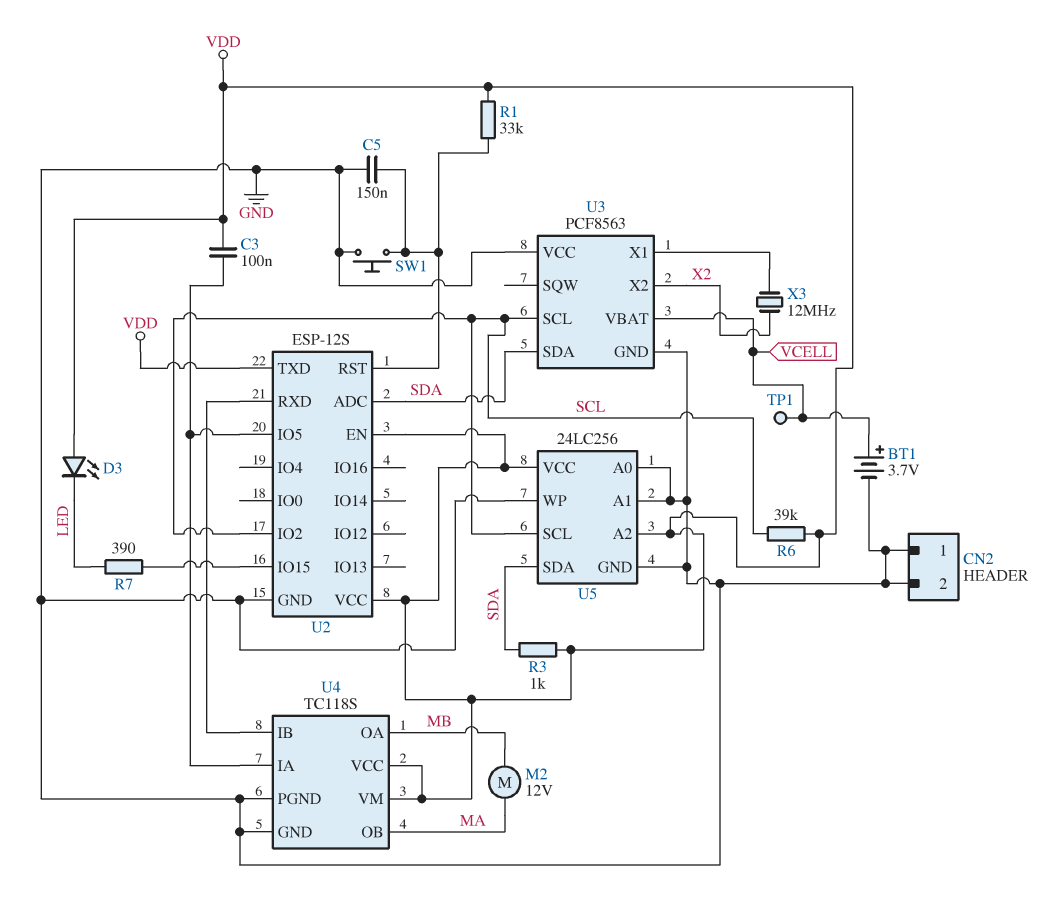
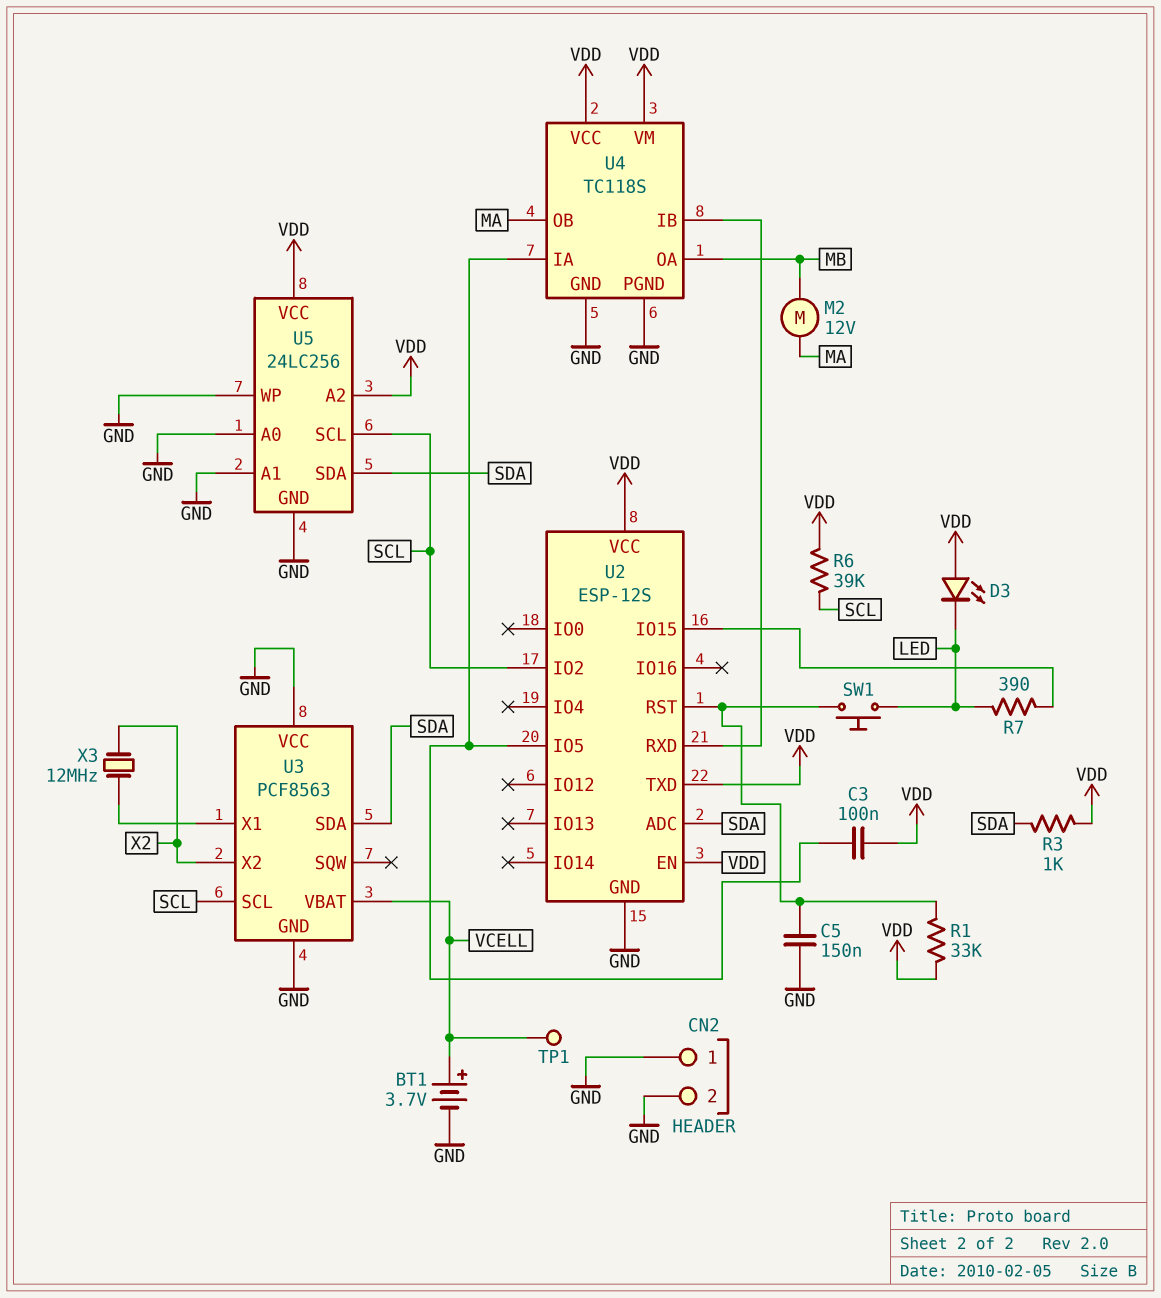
SW1: button (GND, U2/RST) -> button (LED, U2/RST)

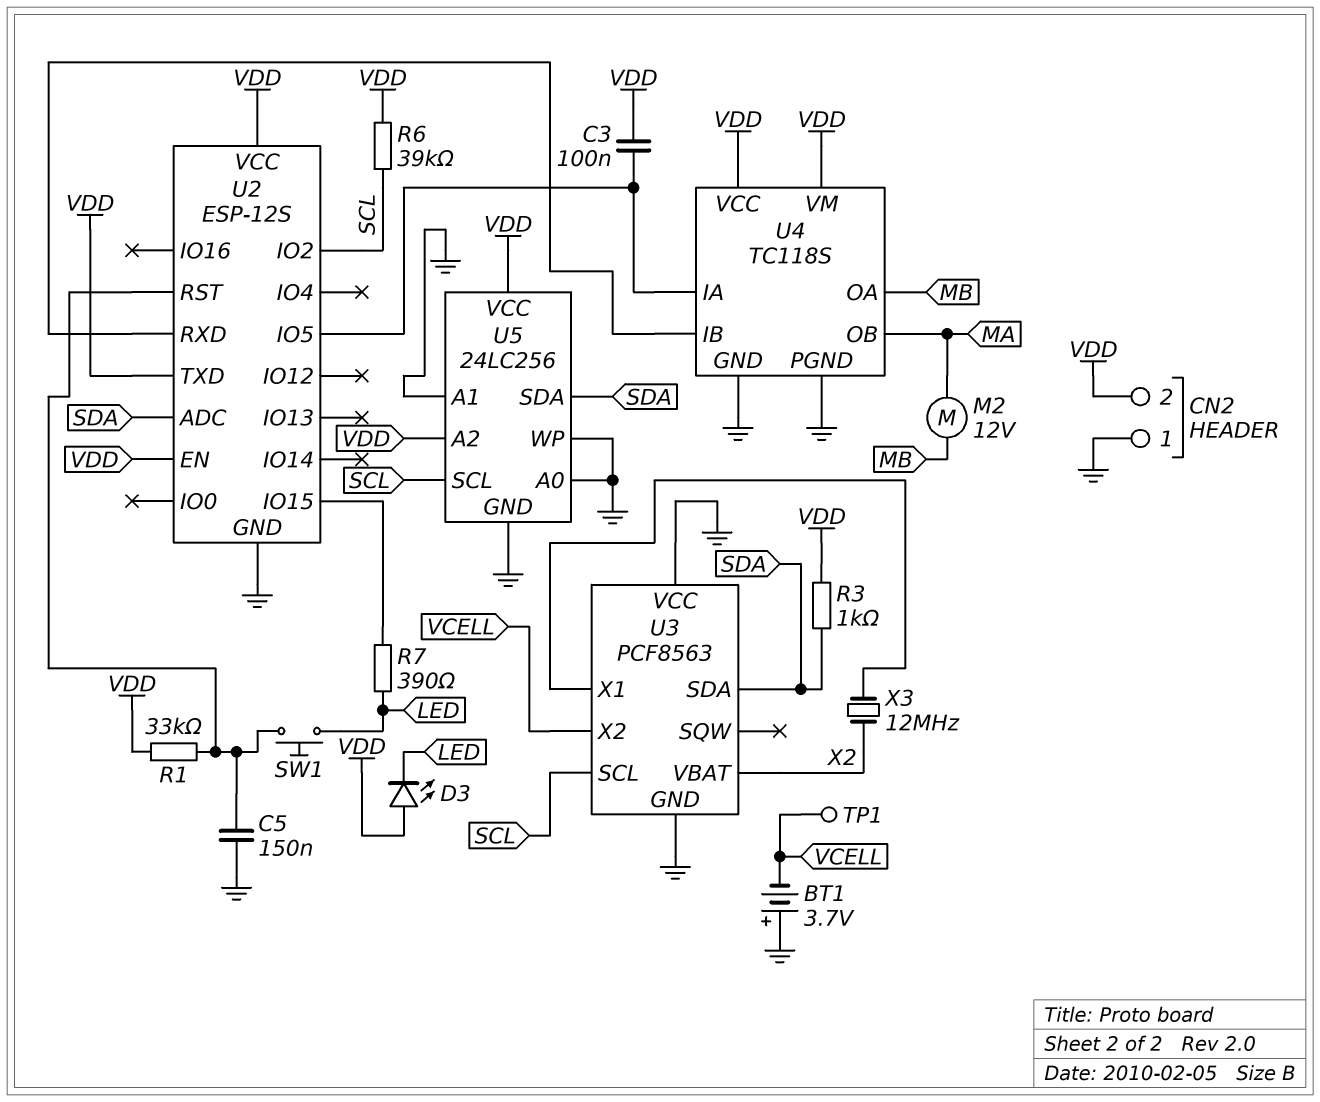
BT1: 3.7V (plus VCELL, minus GND) -> 3.7V (plus GND, minus VCELL)
CN2 pin 2: GND -> VDD
U3 pin VBAT: VCELL -> X2
U3 pin X2: X2 -> VCELL

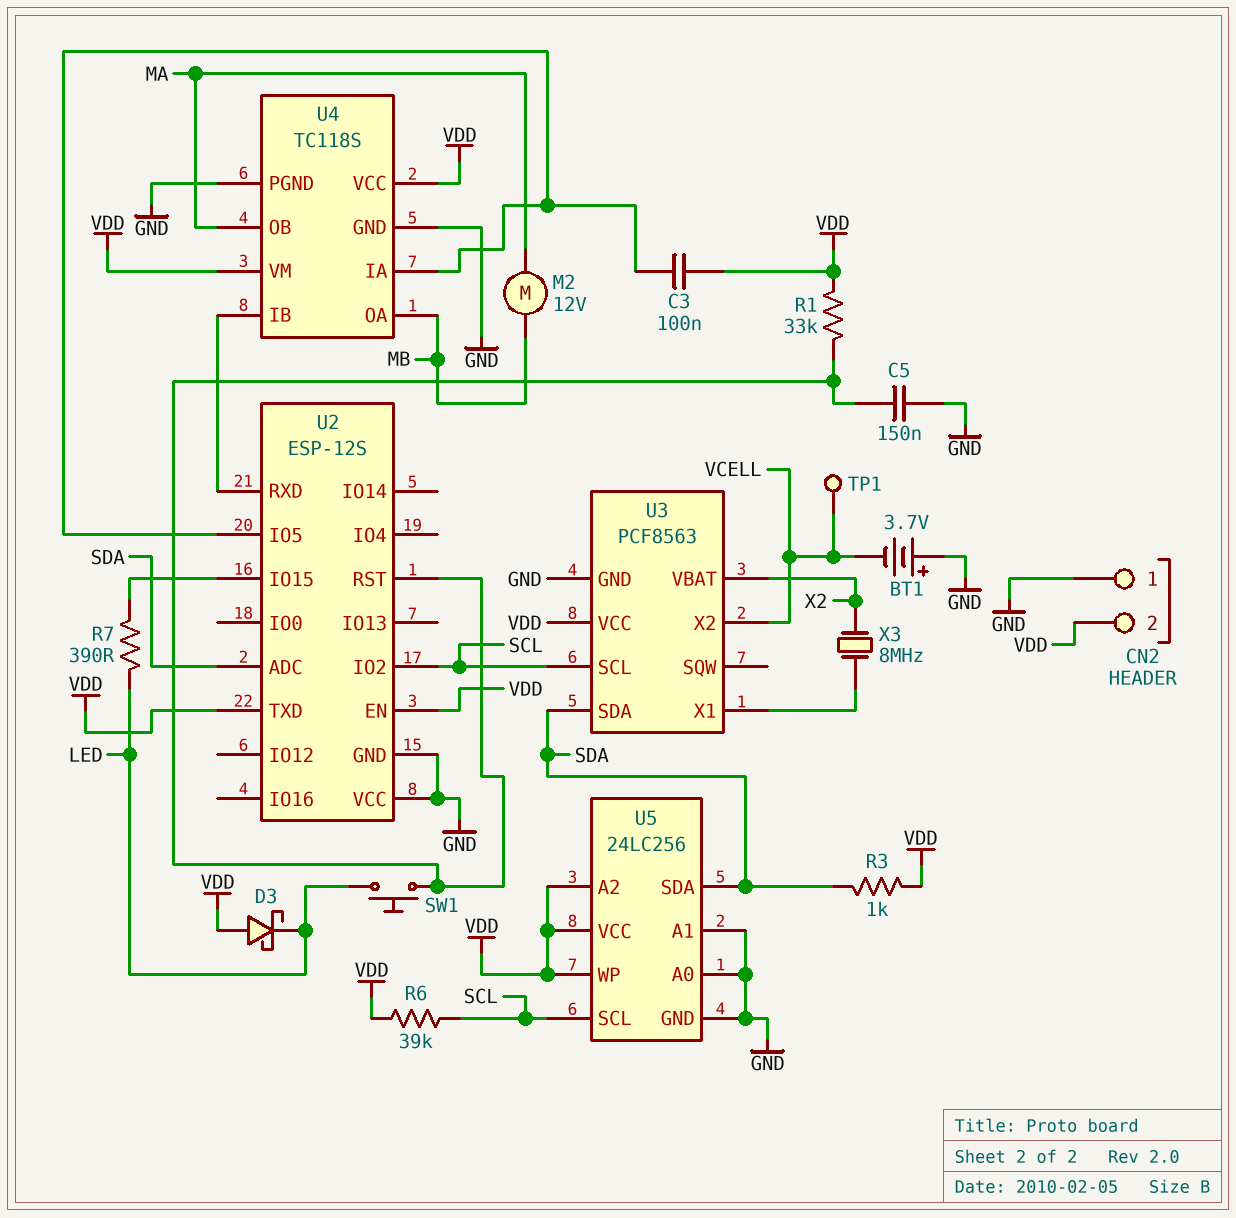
D3: LED (A VDD, K LED) -> schottky (A VDD, K LED)
U2 pin VCC: VDD -> GND
U3 pin VCC: GND -> VDD
U5 pin WP: GND -> VDD
X3: 12MHz (U3/X1, X2) -> 8MHz (U3/X1, X2)

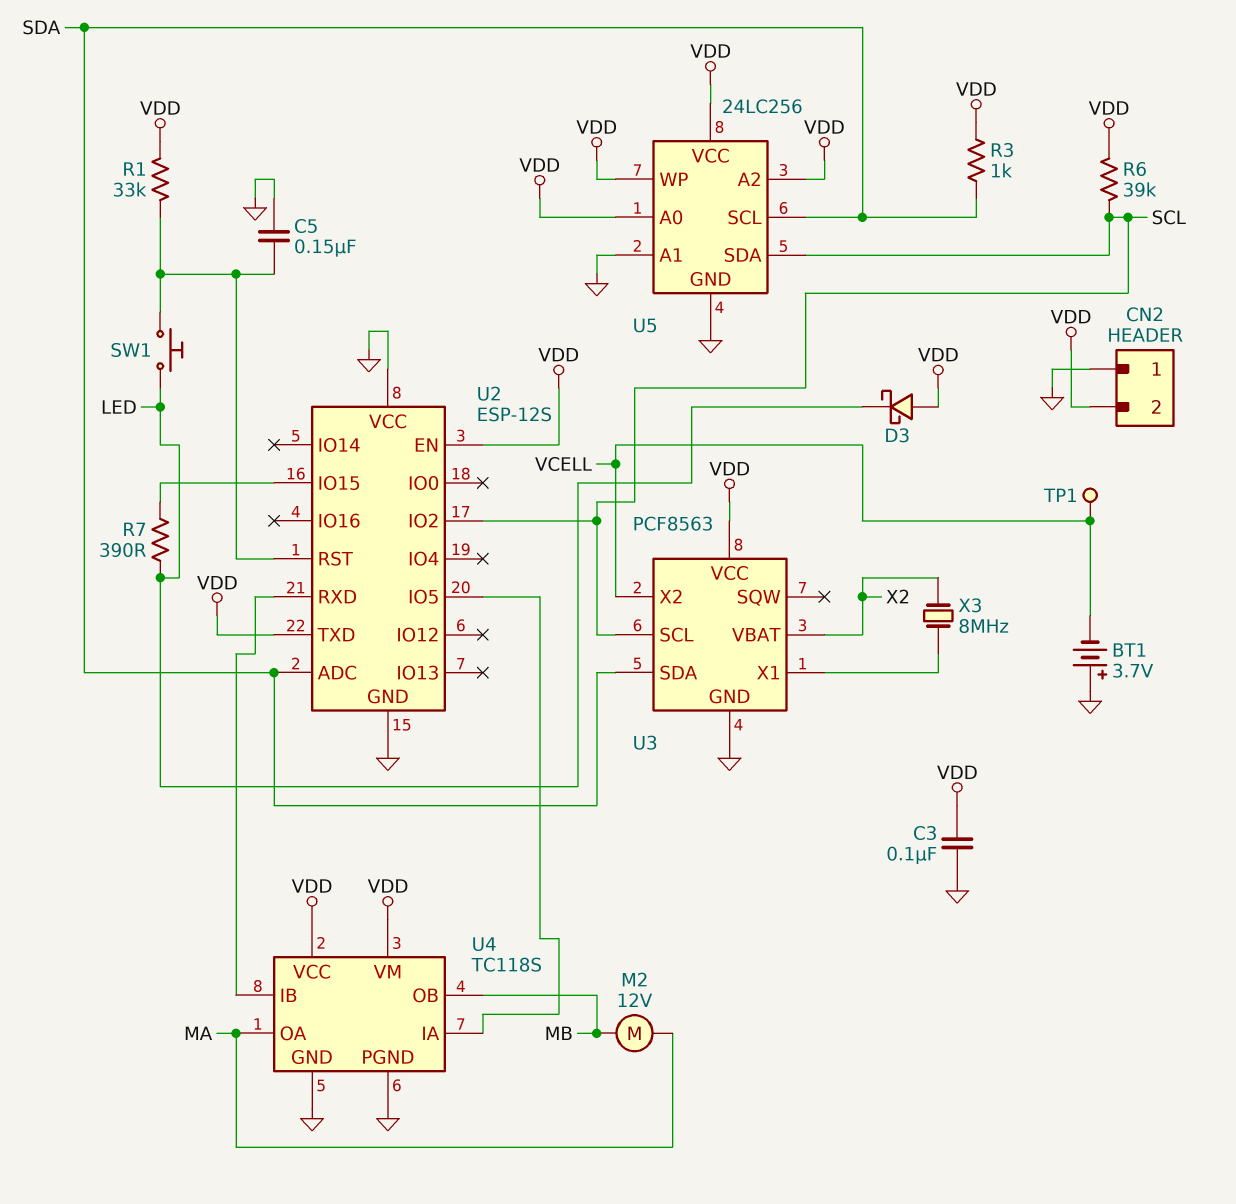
C3: 100nF (U2/IO5, VDD) -> 100nF (GND, VDD)
U4 pin OA: MB -> MA
U4 pin OB: MA -> MB
U5 pin A0: GND -> VDD
U5 pin SCL: SCL -> SDA
U5 pin SDA: SDA -> SCL

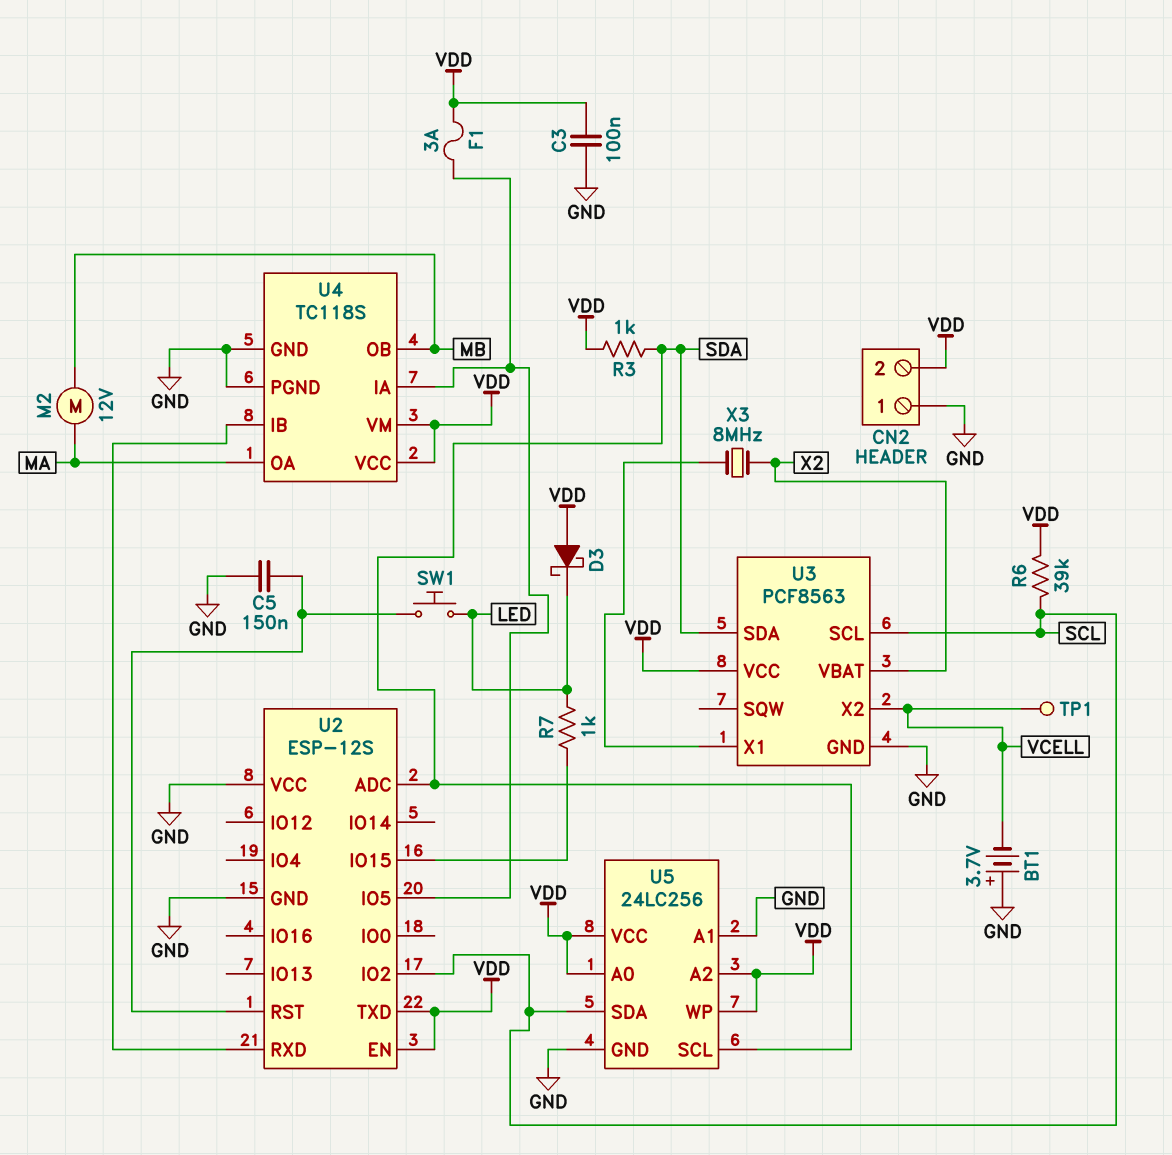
F1: none -> 3A (U2/IO5, VDD)
R1: 33k (U2/RST, VDD) -> none
R7: 390 (LED, U2/IO15) -> 1k (LED, U2/IO15)

